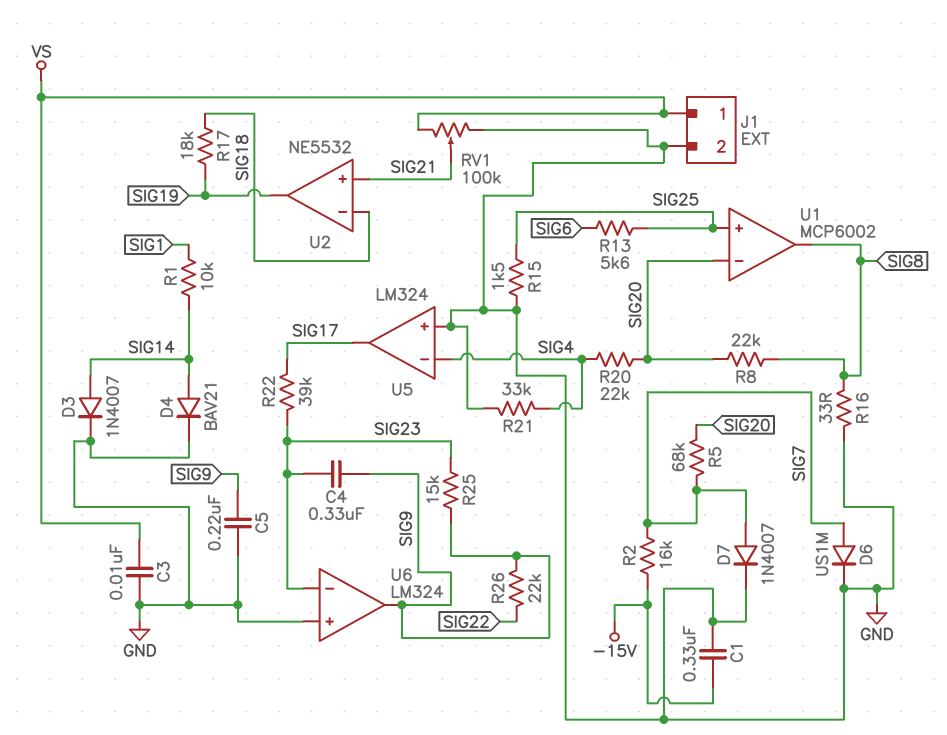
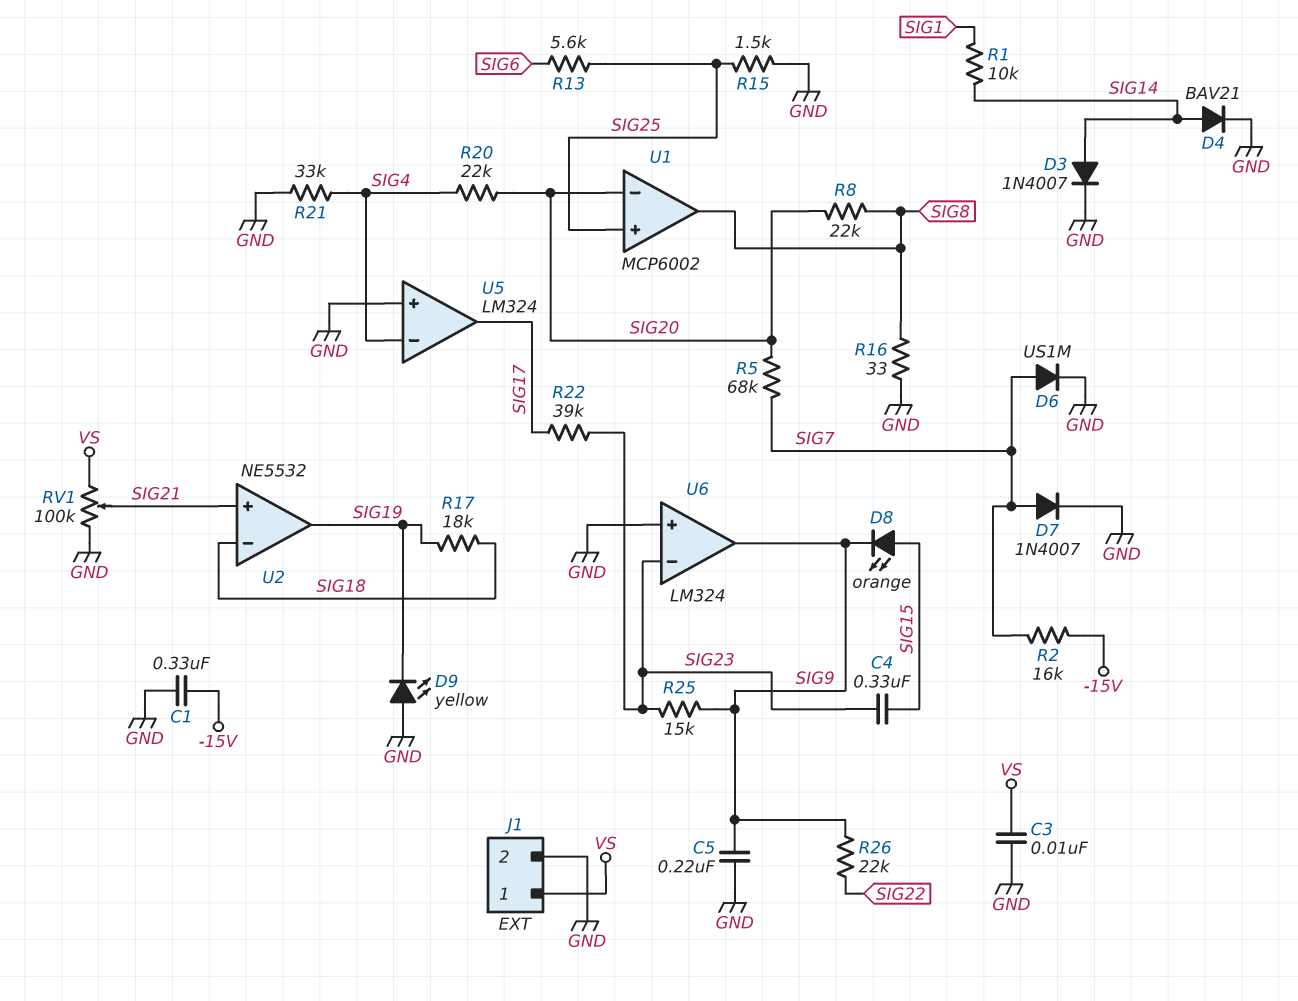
C4: 330nF (SIG9, SIG23) -> 330nF (SIG15, SIG23)
D8: none -> LED orange (A SIG15, K SIG9)
D9: none -> LED yellow (A GND, K SIG19)

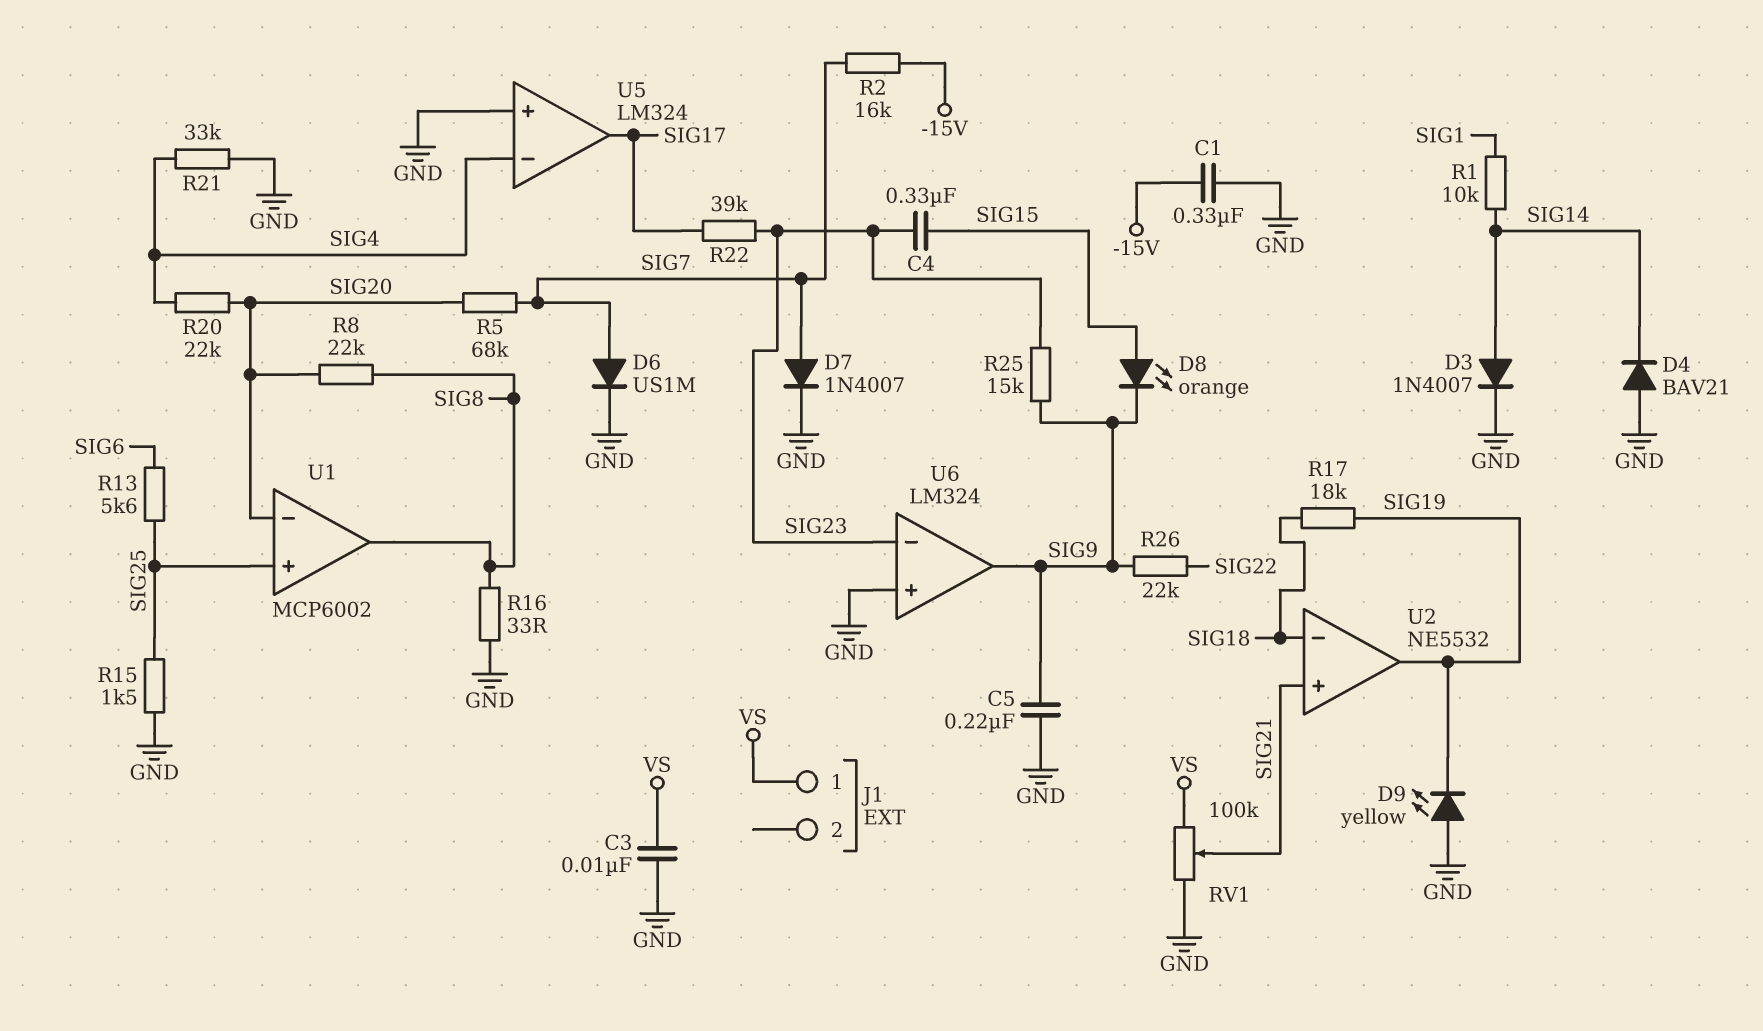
D4: diode BAV21 (A SIG14, K GND) -> diode BAV21 (A GND, K SIG14)
J1 pin 2: GND -> none

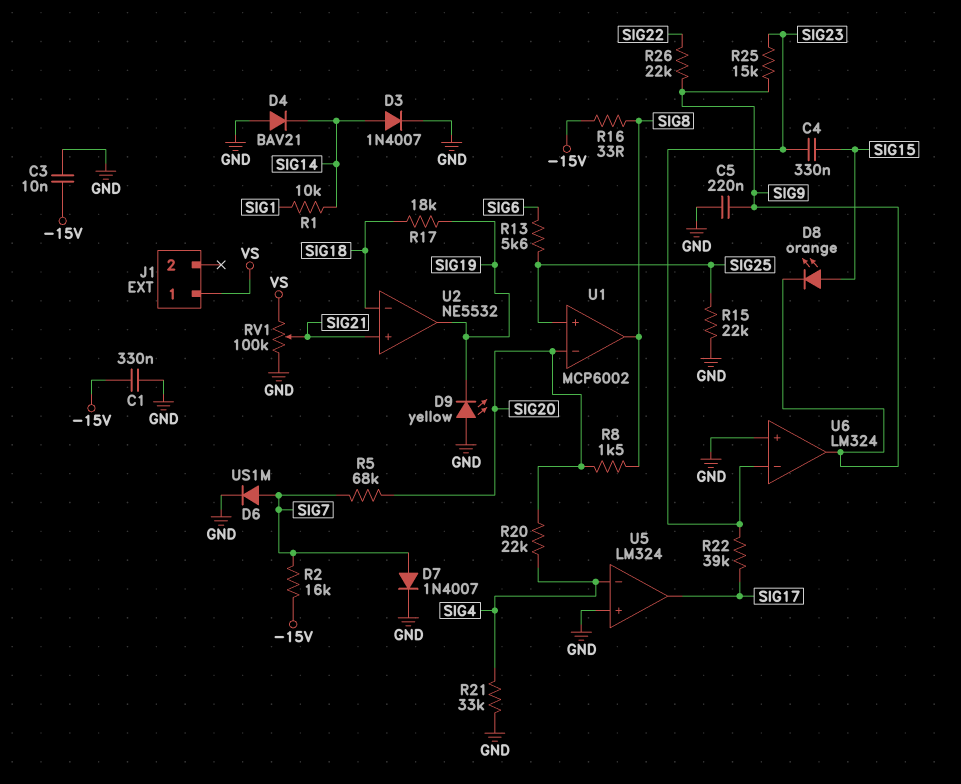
C3: 10nF (GND, VS) -> 10nF (-15V, GND)
R8: 22k (SIG8, SIG20) -> 1.5k (SIG8, SIG20)
R15: 1.5k (GND, SIG25) -> 22k (GND, SIG25)
R16: 33 (GND, SIG8) -> 33 (-15V, SIG8)

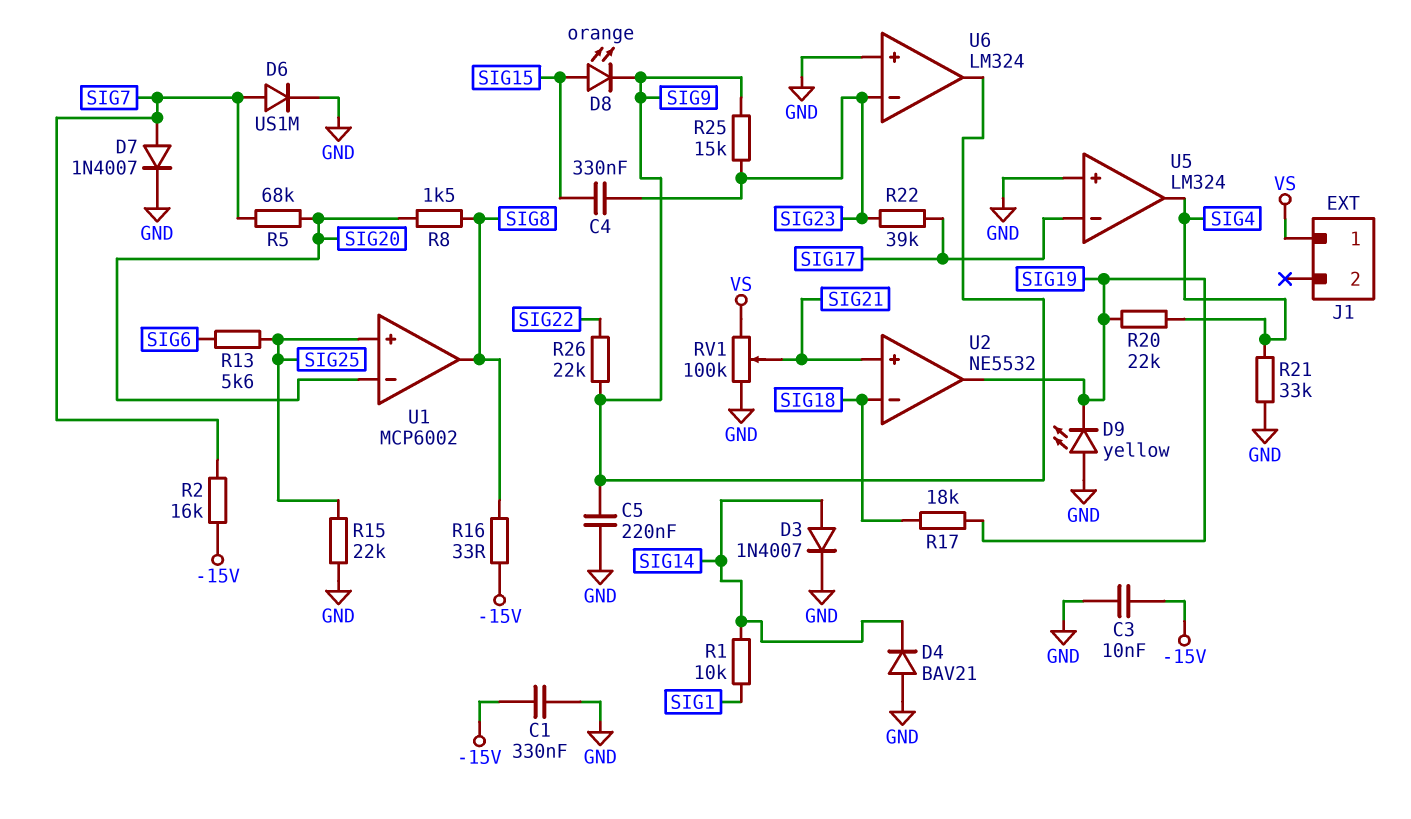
R20: 22k (SIG4, SIG20) -> 22k (SIG4, SIG19)
U5 pin in-: SIG4 -> SIG17
U5 pin out: SIG17 -> SIG4

